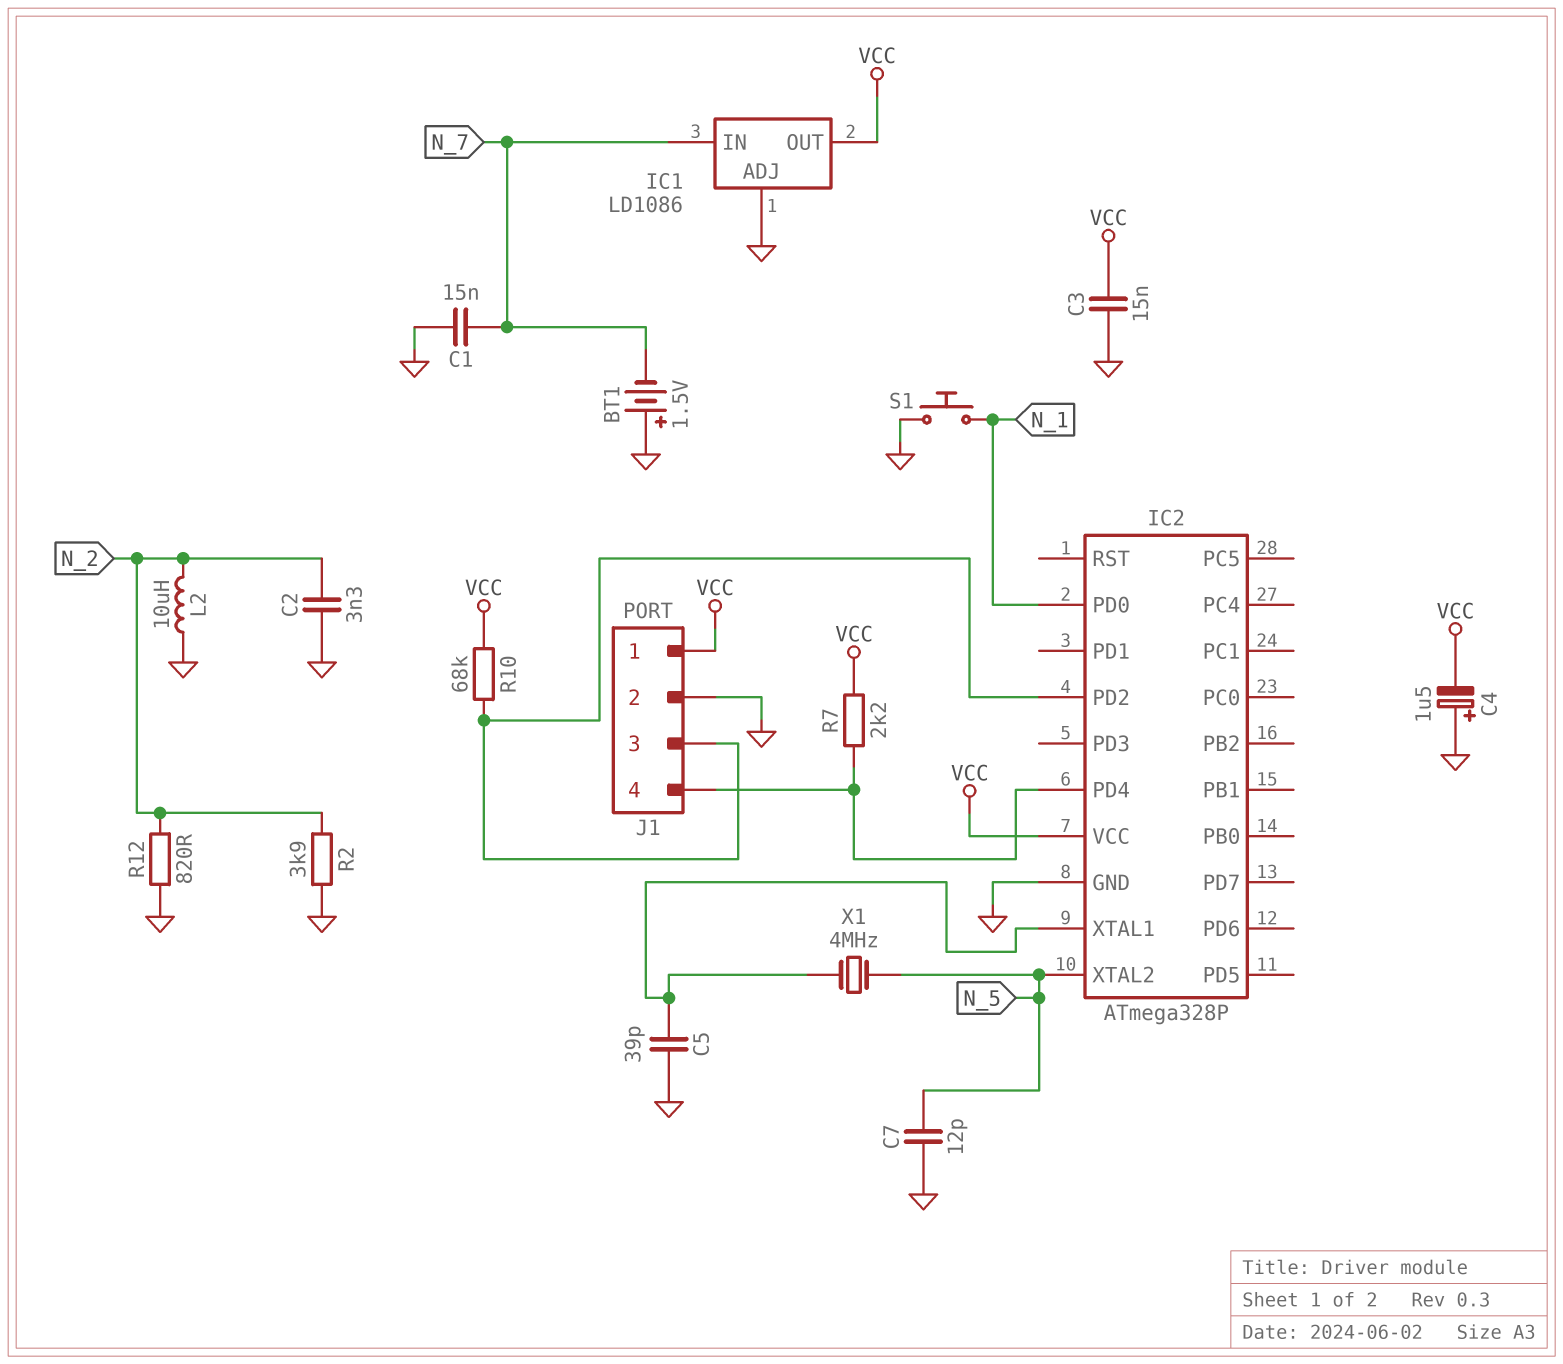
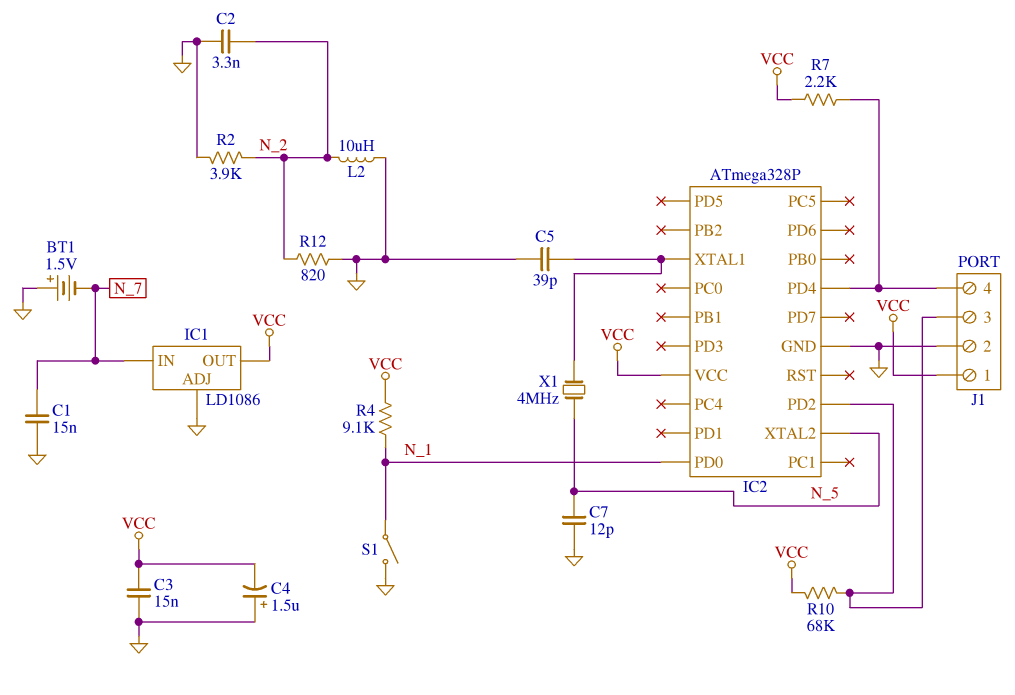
R4: none -> 9.1k (N_1, VCC)
S1: button (GND, N_1) -> switch (GND, N_1)

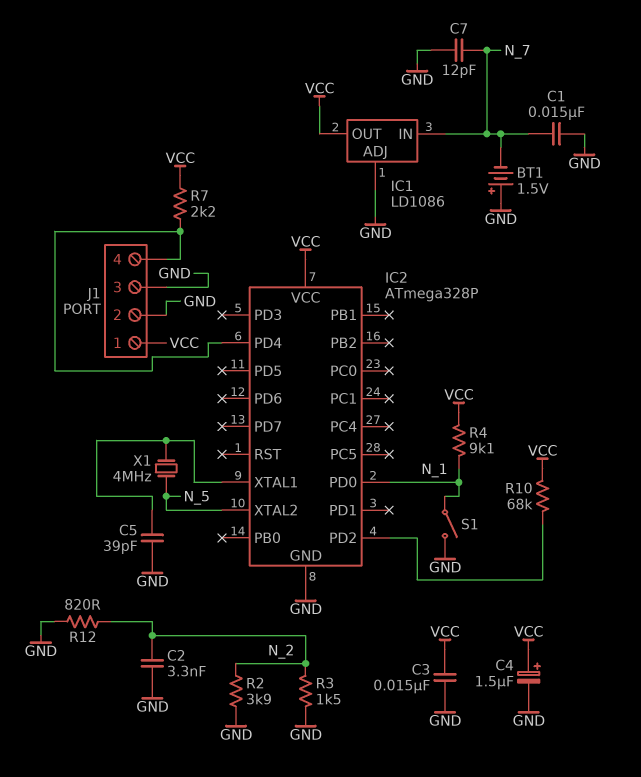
C4: 1.5uF (plus GND, minus VCC) -> 1.5uF (plus VCC, minus GND)
C7: 12pF (GND, N_5) -> 12pF (GND, N_7)
J1 pin 3: IC2/PD2 -> GND
L2: 10uH (GND, N_2) -> none
R3: none -> 1.5k (GND, N_2)

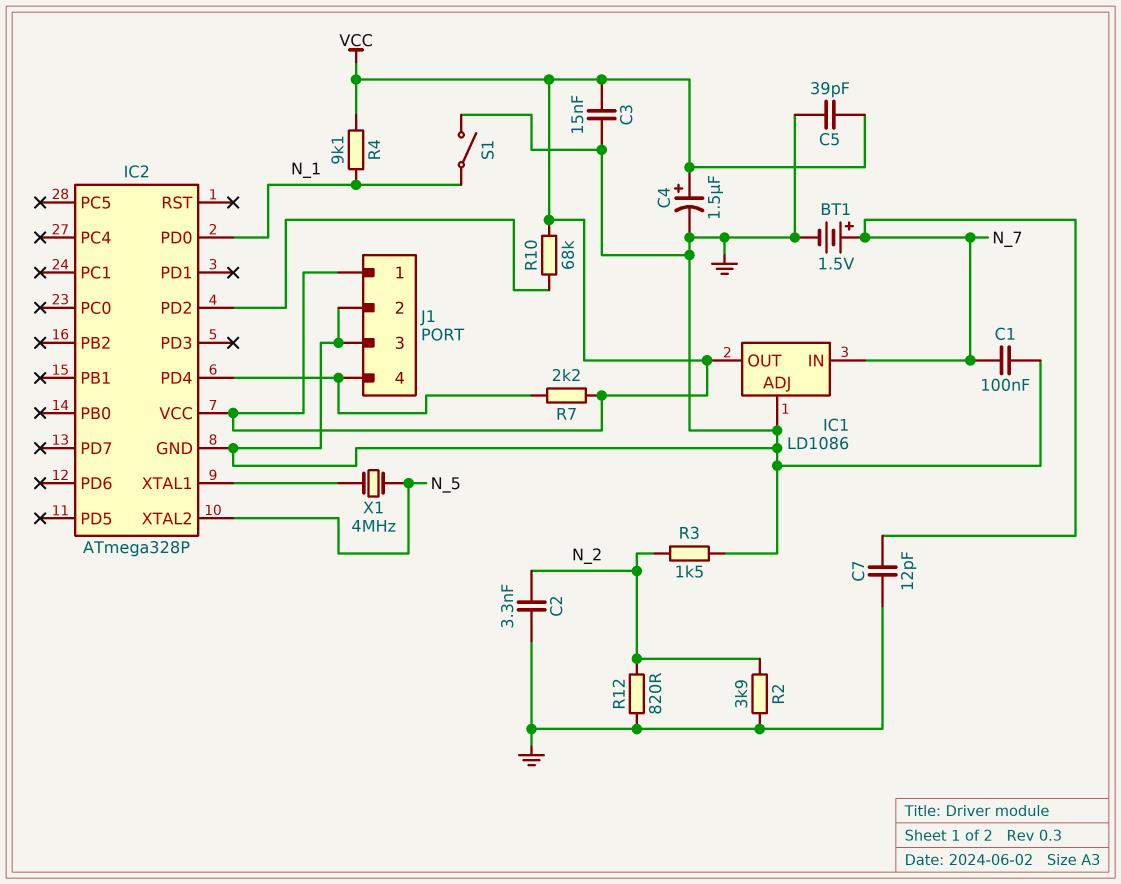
BT1: 1.5V (plus GND, minus N_7) -> 1.5V (plus N_7, minus GND)
C1: 15nF (GND, N_7) -> 100nF (GND, N_7)
C5: 39pF (GND, IC2/XTAL1) -> 39pF (GND, VCC)

